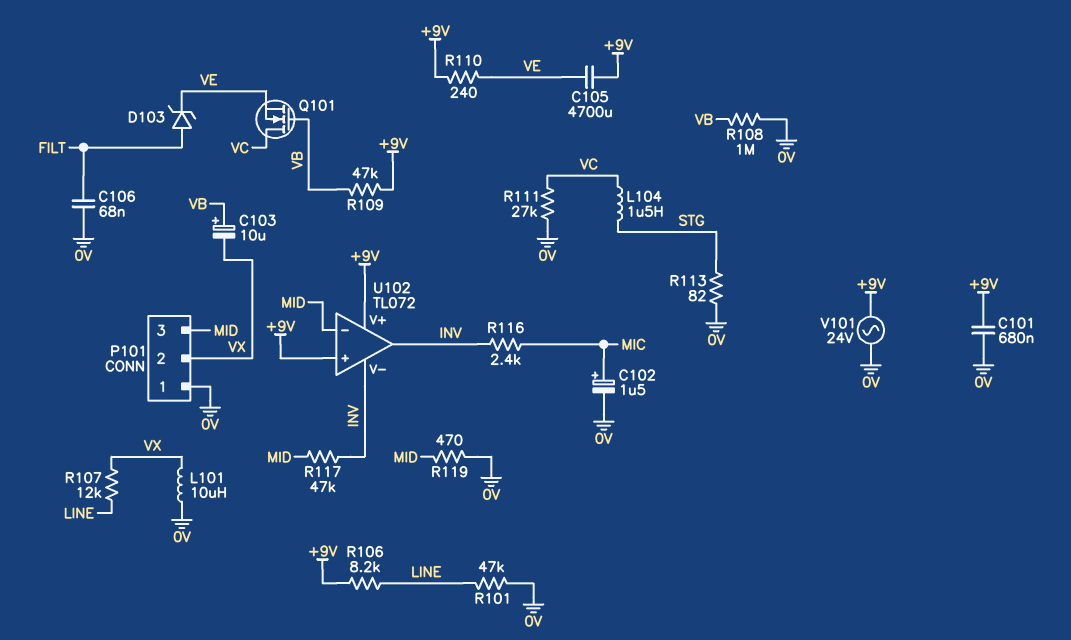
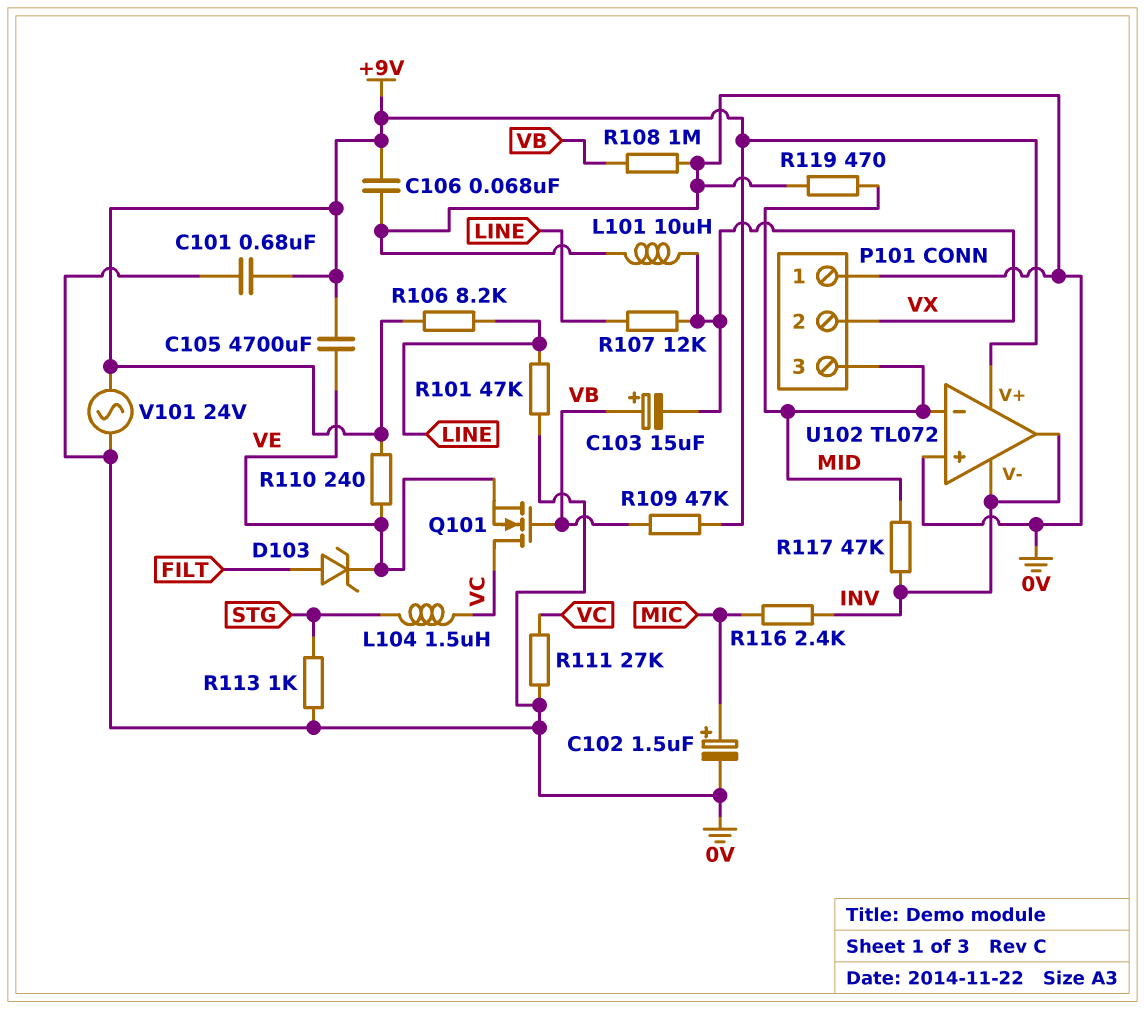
C103: 10uF (plus VB, minus VX) -> 15uF (plus VB, minus VX)
C106: 68nF (0V, FILT) -> 68nF (+9V, 0V)
R113: 82 (0V, STG) -> 1k (0V, STG)
U102 pin in+: +9V -> 0V

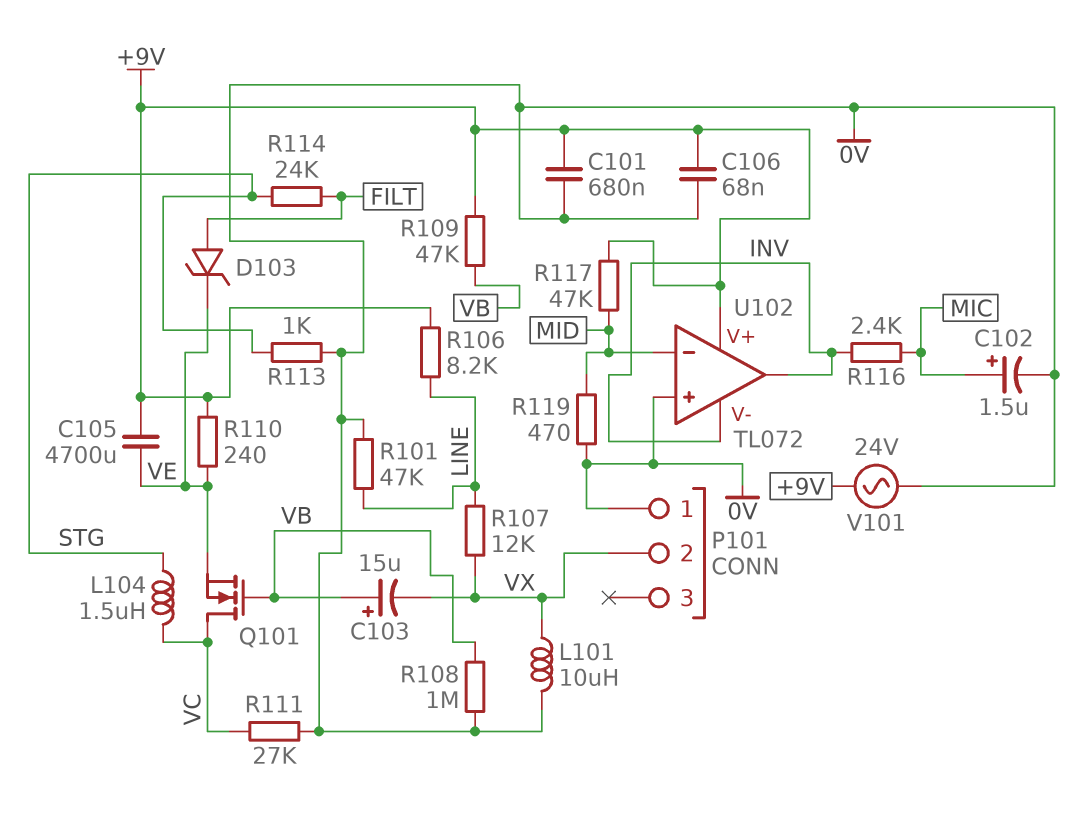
P101 pin 3: MID -> none
R114: none -> 24k (FILT, STG)
R117: 47k (INV, MID) -> 47k (+9V, MID)

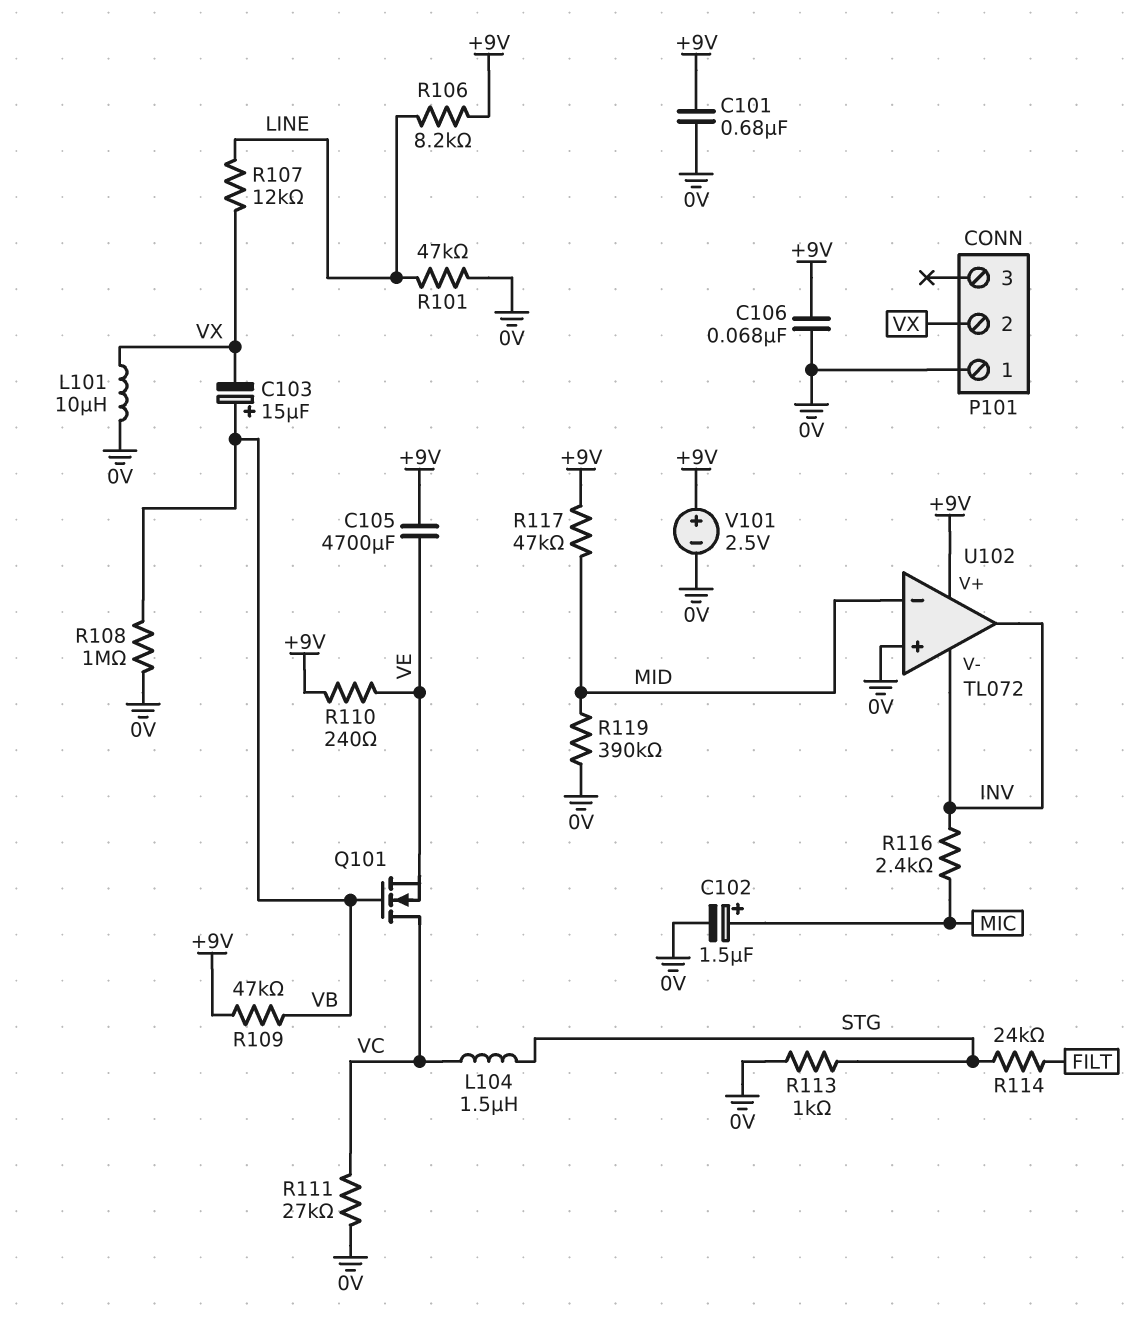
D103: zener (A FILT, K VE) -> none
R119: 470 (0V, MID) -> 390k (0V, MID)
V101: AC 24V (+9V, 0V) -> 2.5V (plus +9V, minus 0V)

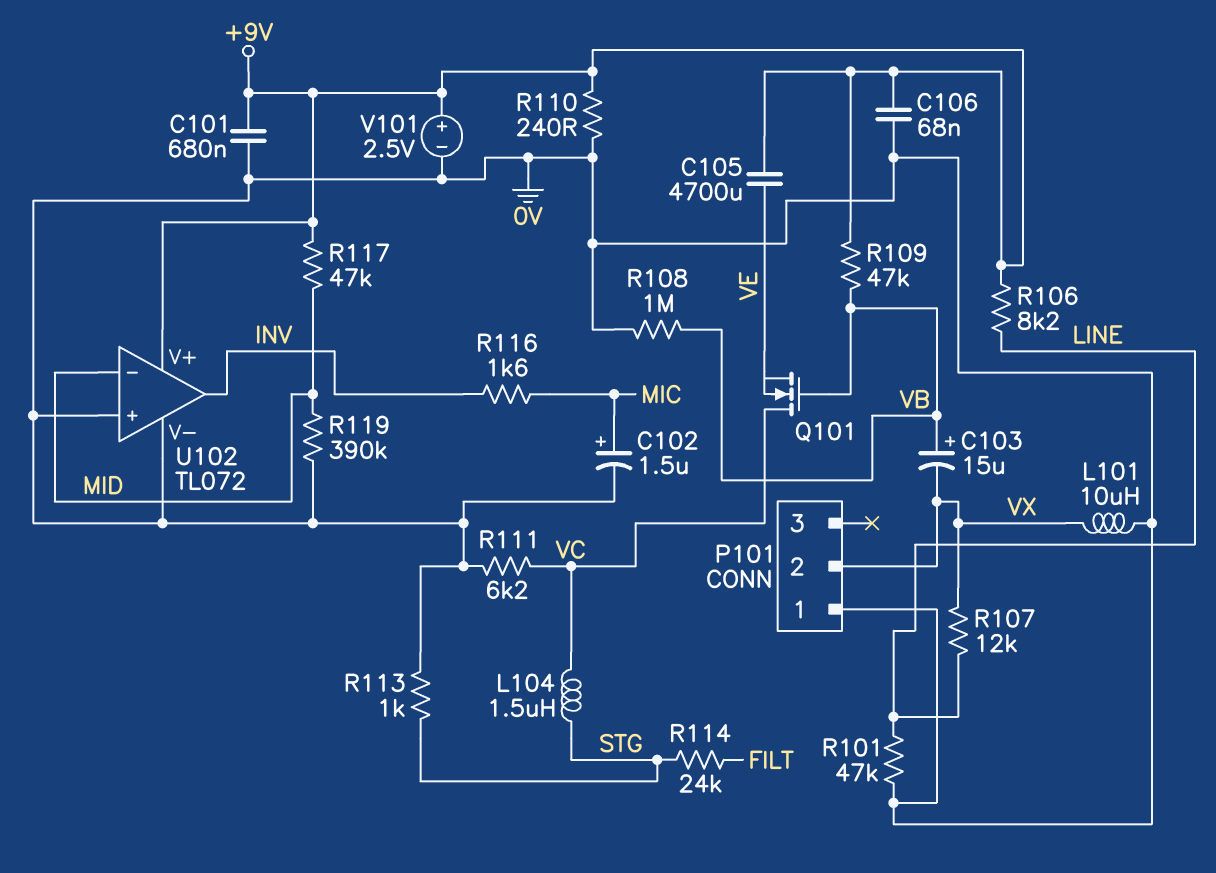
R110: 240 (+9V, VE) -> 240 (+9V, 0V)
R111: 27k (0V, VC) -> 6.2k (0V, VC)
R116: 2.4k (INV, MIC) -> 1.6k (INV, MIC)
U102 pin V-: INV -> 0V

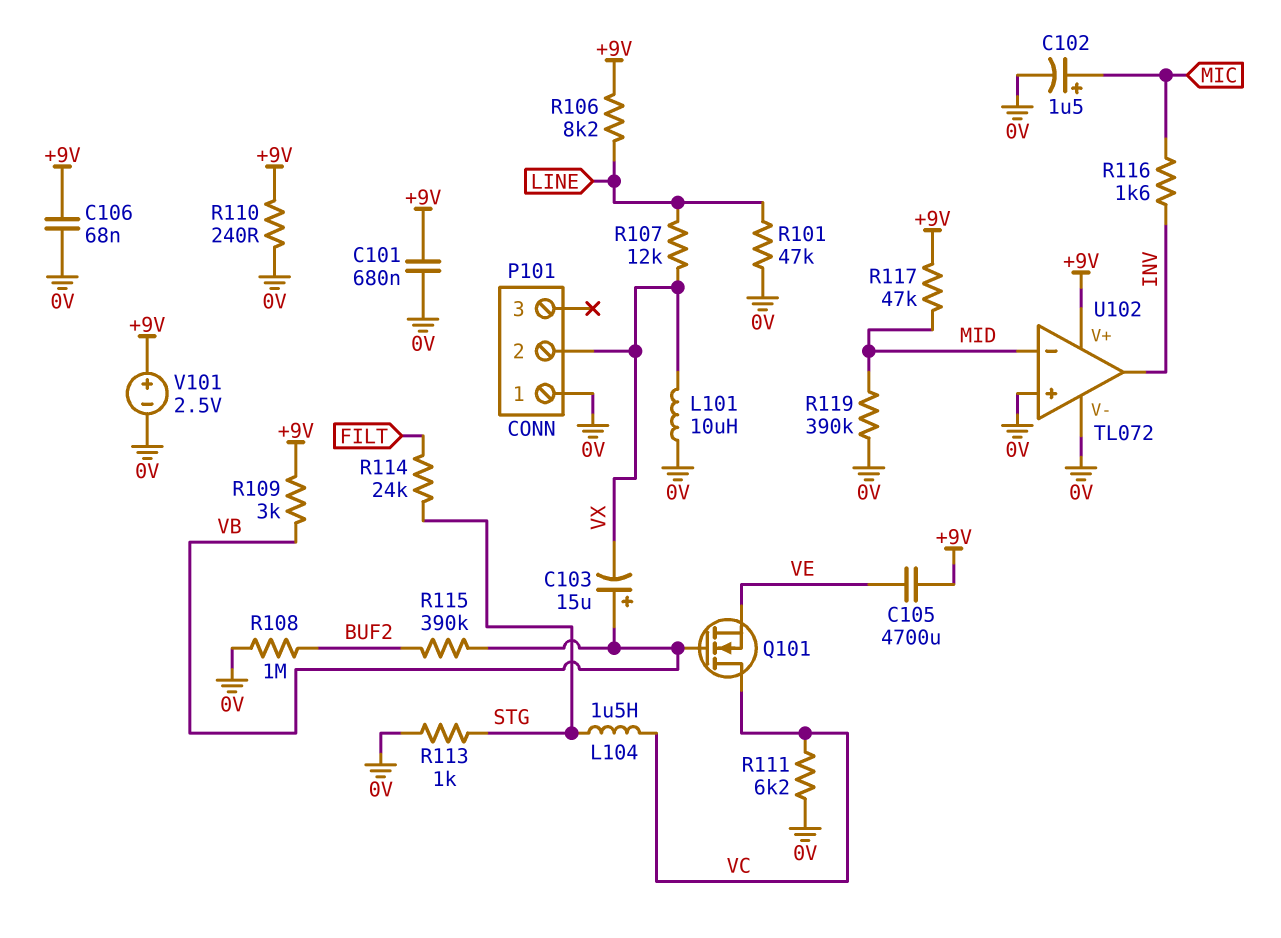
R108: 1M (0V, VB) -> 1M (0V, BUF2)
R109: 47k (+9V, VB) -> 3k (+9V, VB)
R115: none -> 390k (BUF2, VB)

